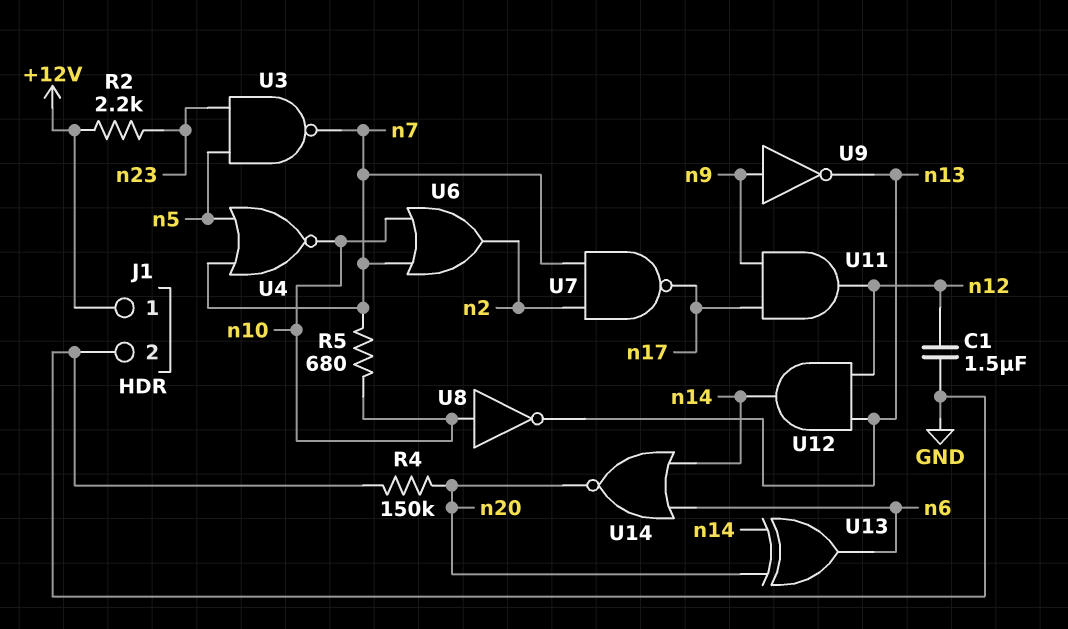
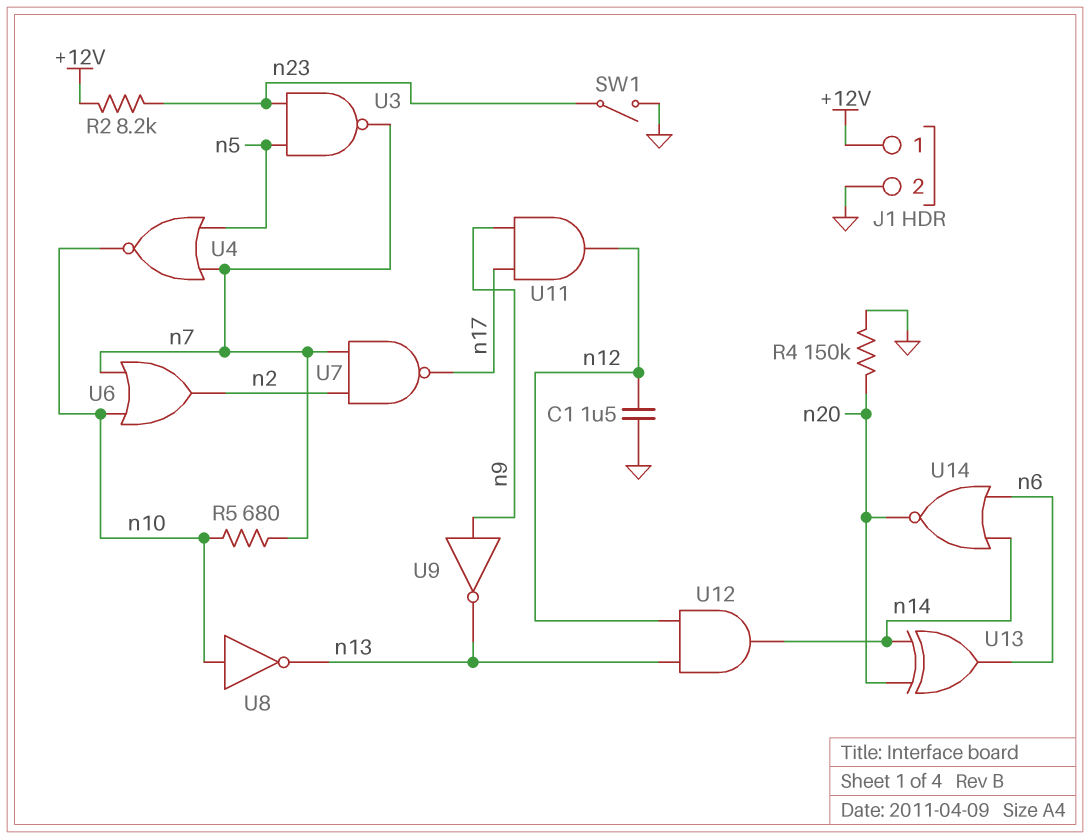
R2: 2.2k (+12V, n23) -> 8.2k (+12V, n23)
SW1: none -> switch (GND, n23)

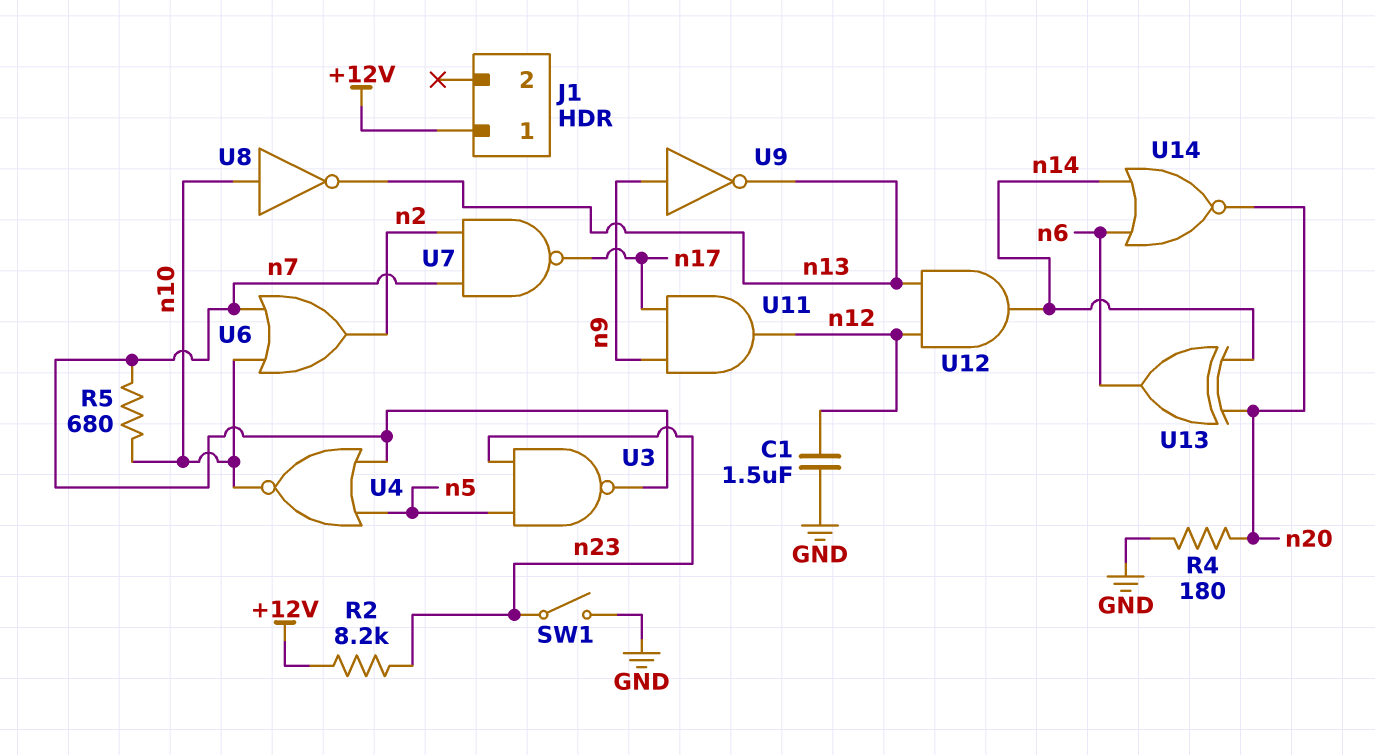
J1 pin 2: GND -> none
R4: 150k (GND, n20) -> 180 (GND, n20)

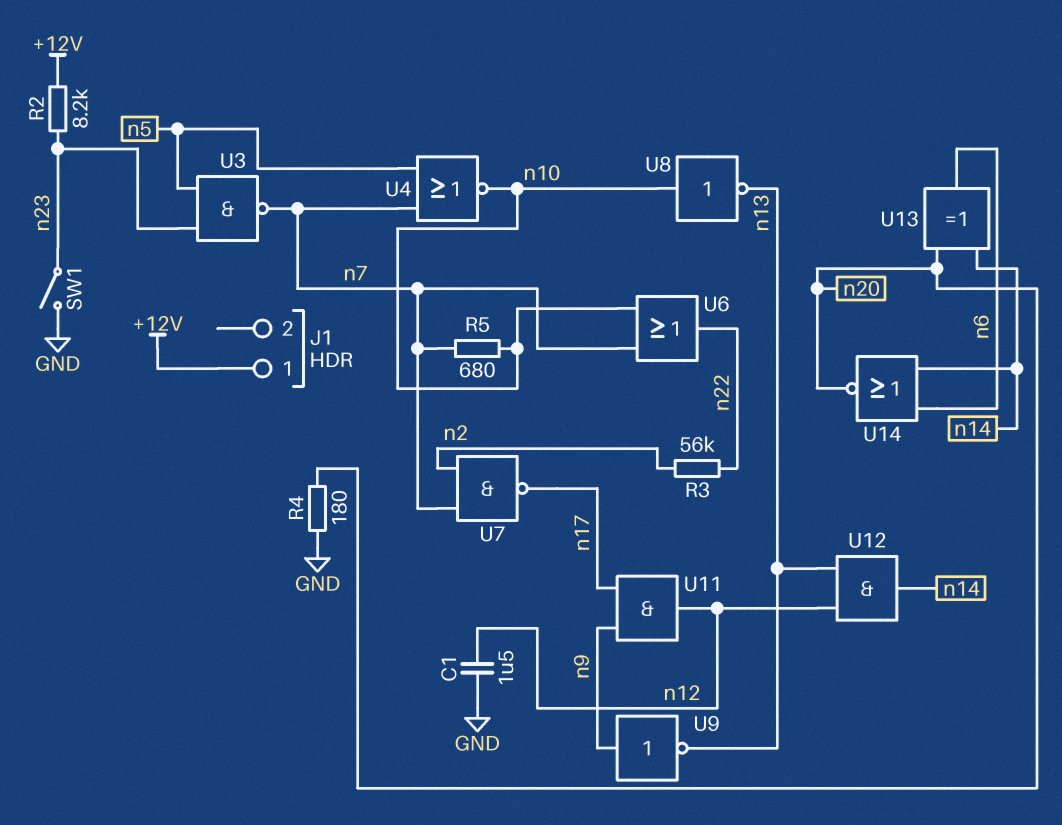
R3: none -> 56k (n2, n22)
U6: OR (in n7, in n10, out n2) -> OR (in n7, in n10, out n22)

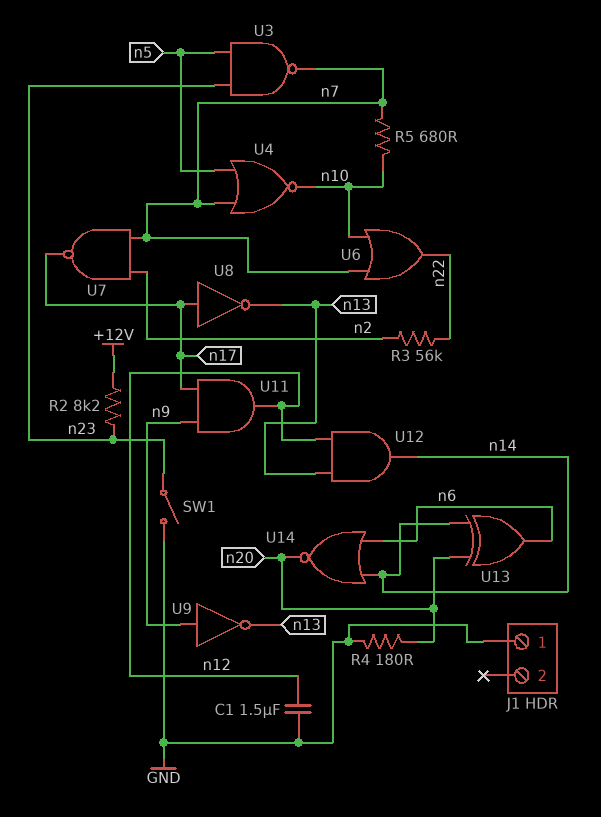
J1 pin 1: +12V -> GND
U8: NOT (in n10, out n13) -> NOT (in n17, out n13)

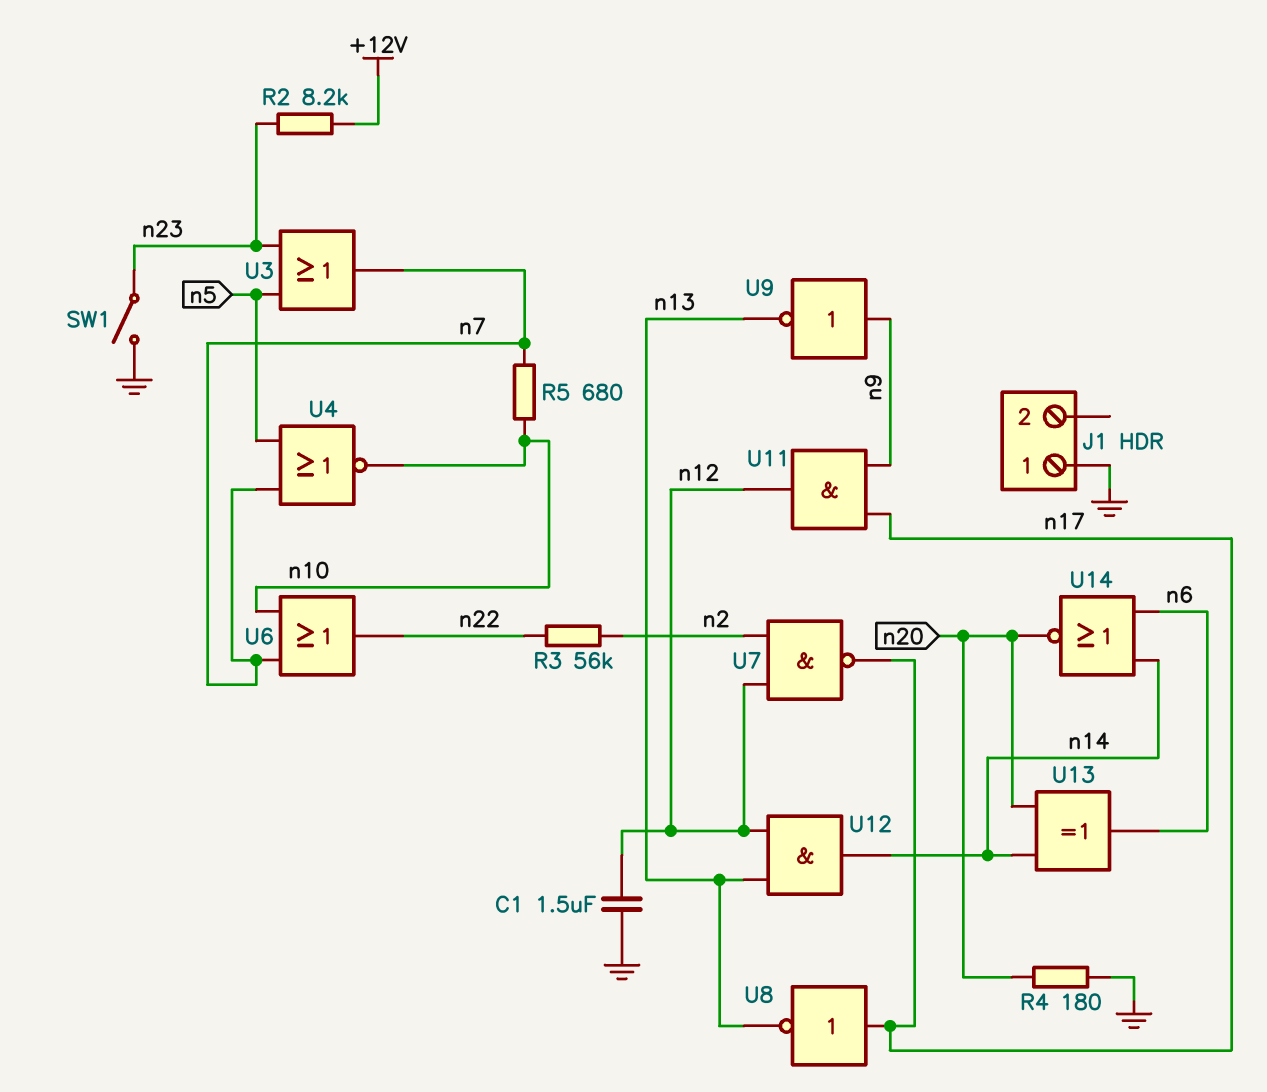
U3: NAND (in n5, in n23, out n7) -> OR (in n5, in n23, out n7)
U7: NAND (in n2, in n7, out n17) -> NAND (in n2, in n12, out n17)

